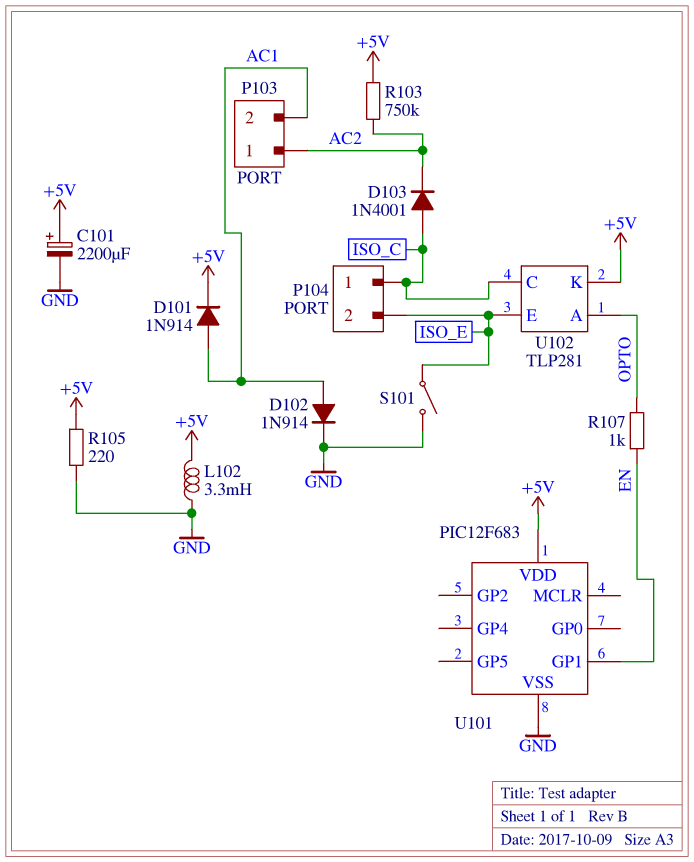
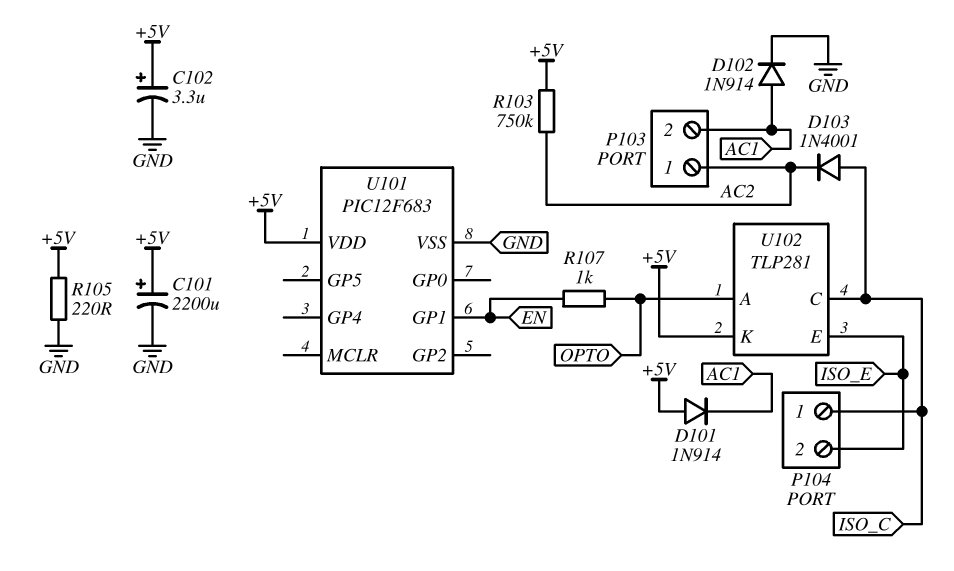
C102: none -> 3.3uF (plus +5V, minus GND)
D101: diode 1N914 (A AC1, K +5V) -> diode 1N914 (A +5V, K AC1)
L102: 3.3mH (+5V, GND) -> none
S101: switch (GND, ISO_E) -> none

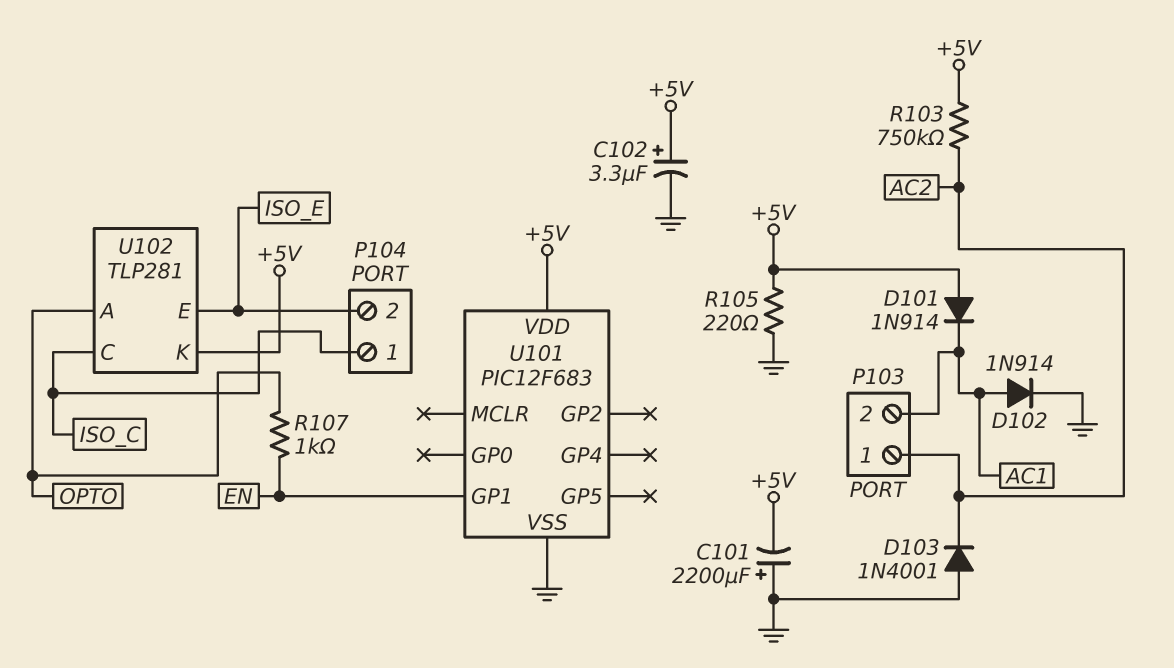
C101: 2200uF (plus +5V, minus GND) -> 2200uF (plus GND, minus +5V)
D103: diode 1N4001 (A ISO_C, K AC2) -> diode 1N4001 (A GND, K AC2)

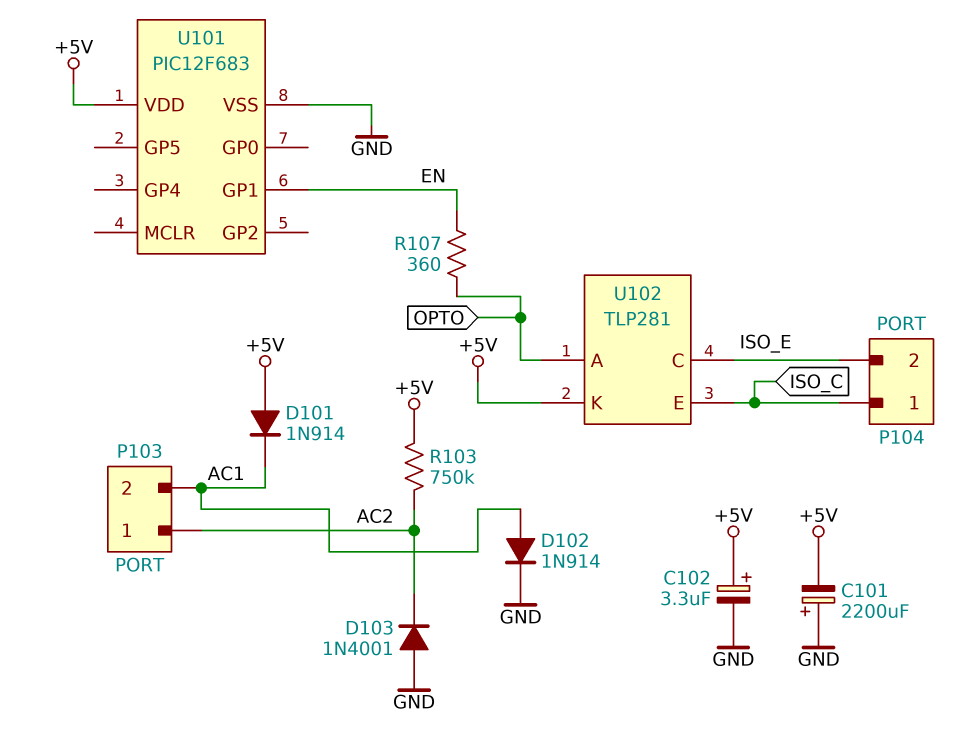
R105: 220 (+5V, GND) -> none
R107: 1k (EN, OPTO) -> 360 (EN, OPTO)
U102 pin C: ISO_C -> ISO_E
U102 pin E: ISO_E -> ISO_C

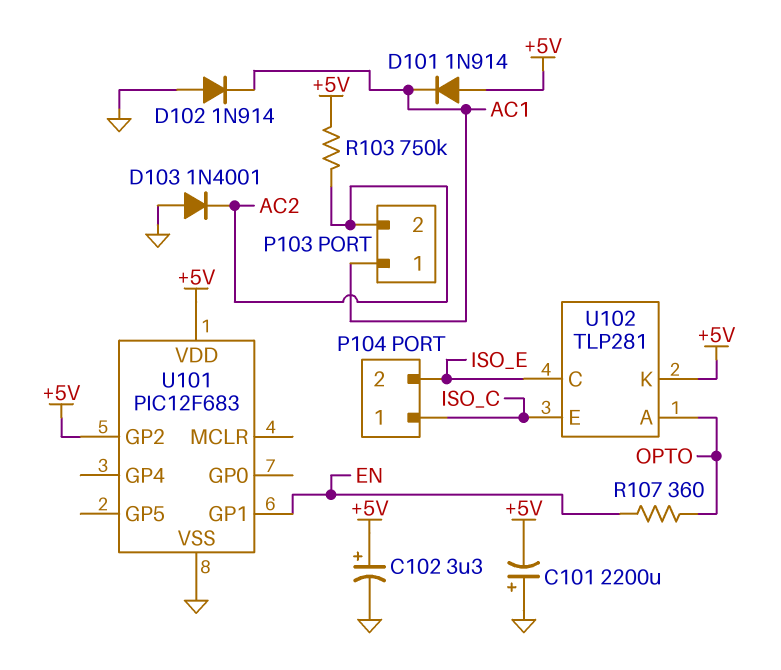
D102: diode 1N914 (A AC1, K GND) -> diode 1N914 (A GND, K AC1)
P103 pin 1: AC2 -> AC1
P103 pin 2: AC1 -> AC2
U101 pin GP2: none -> +5V

